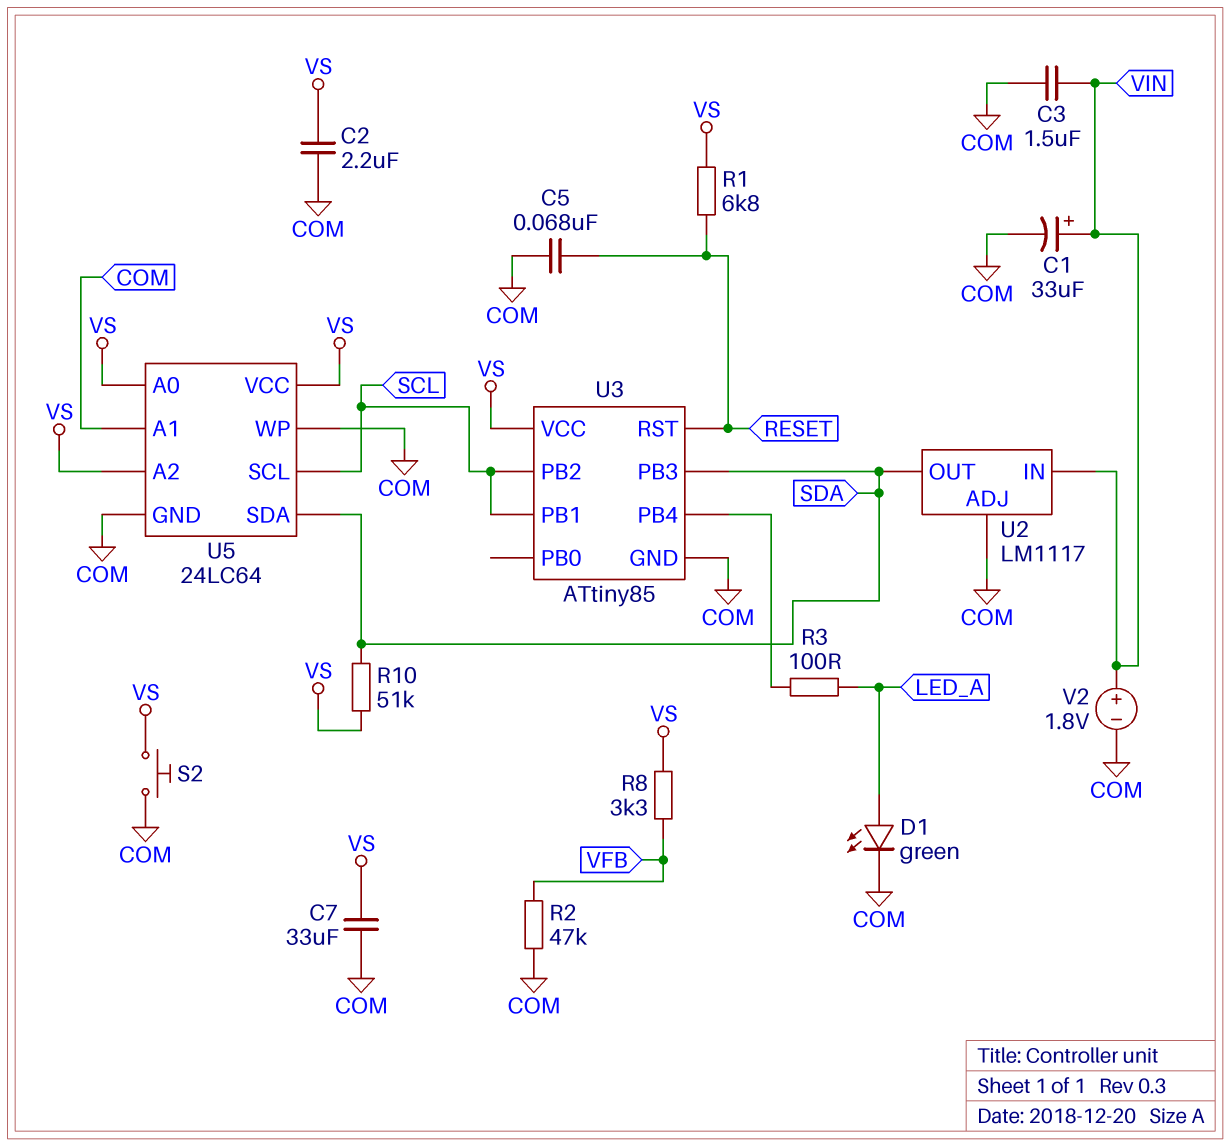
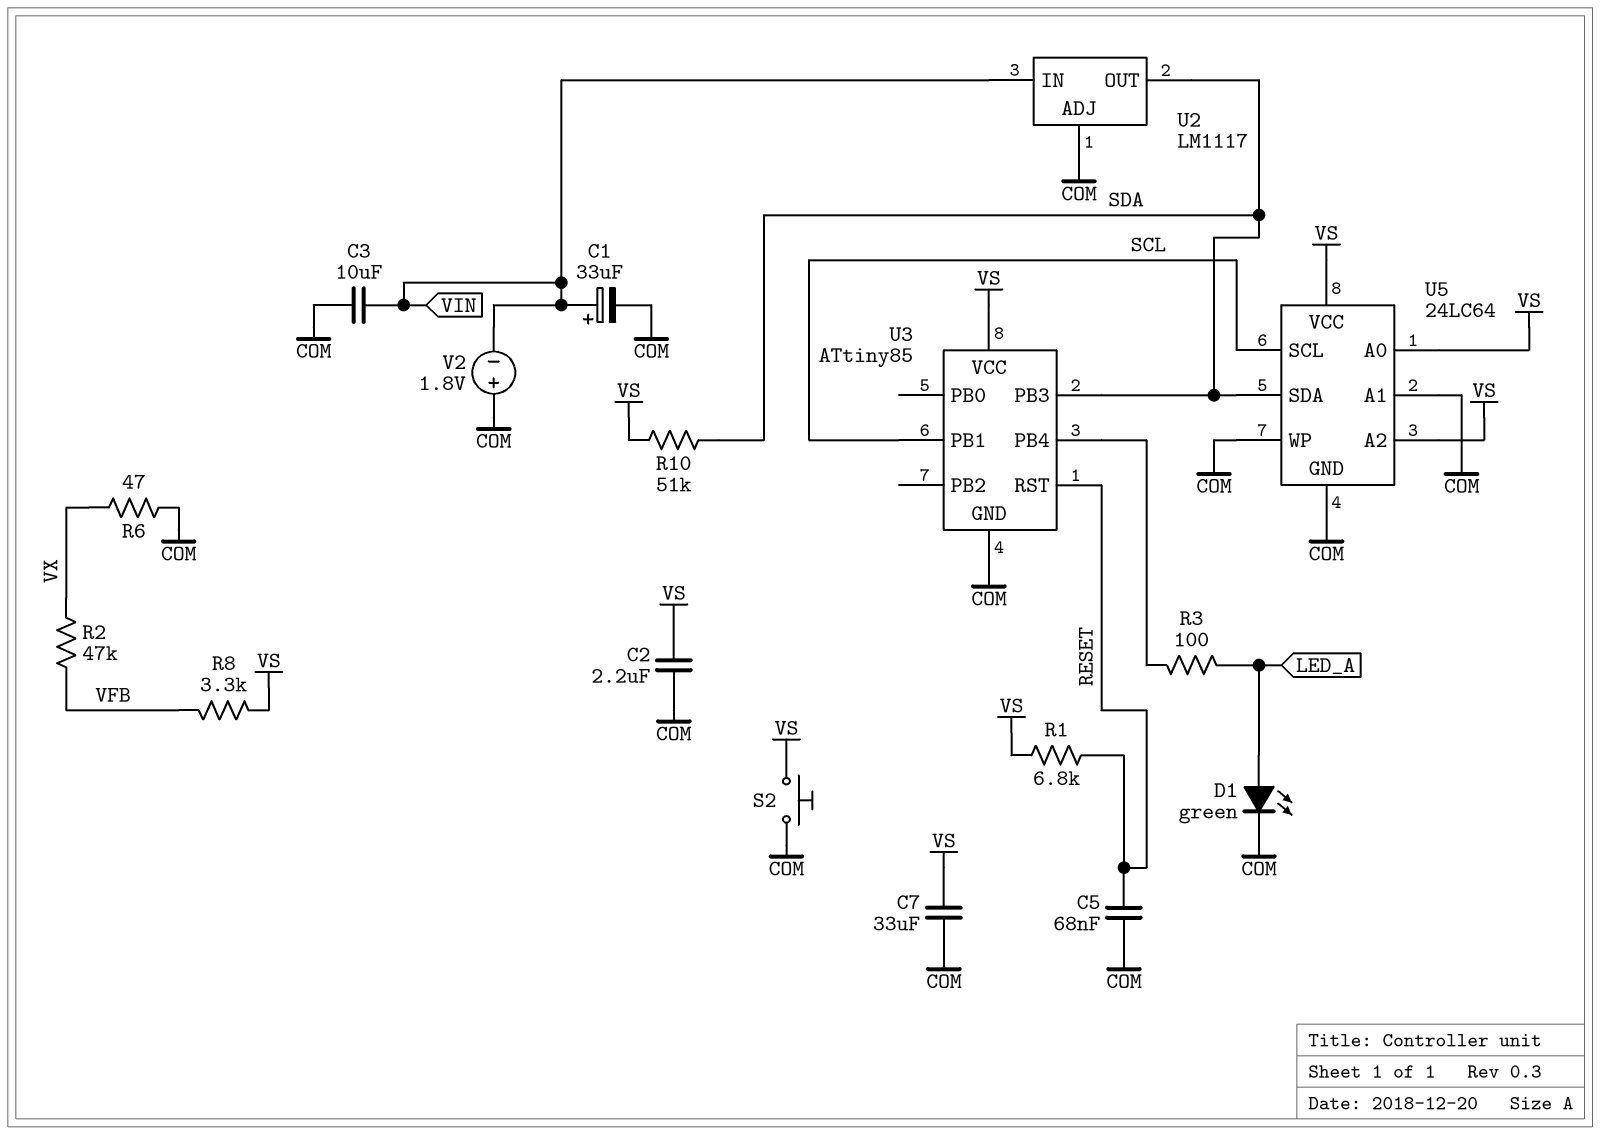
C3: 1.5uF (COM, VIN) -> 10uF (COM, VIN)
R2: 47k (COM, VFB) -> 47k (VFB, VX)
R6: none -> 47 (COM, VX)
U3 pin PB2: SCL -> none
V2: 1.8V (plus VIN, minus COM) -> 1.8V (plus COM, minus VIN)

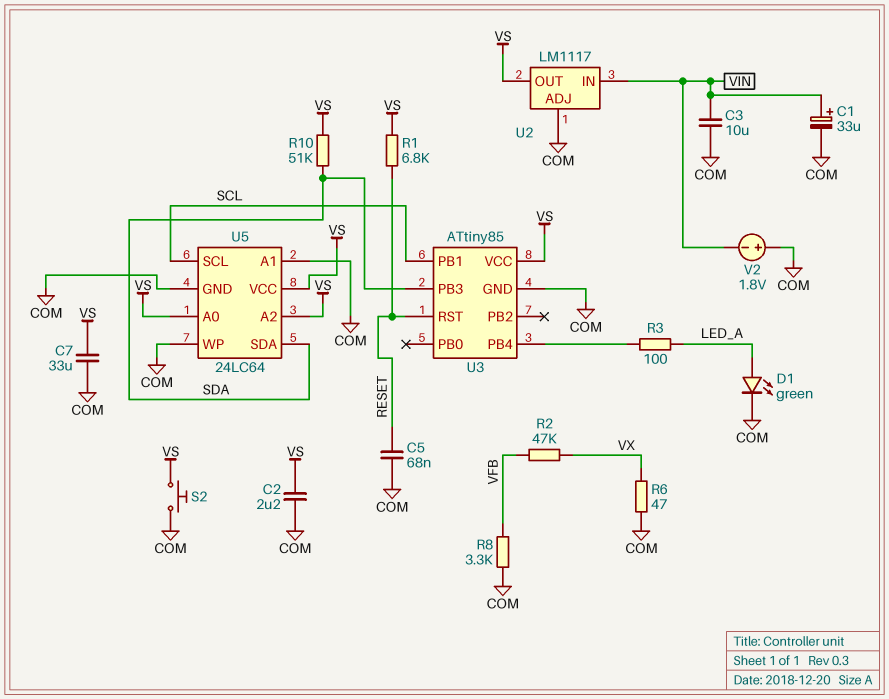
R8: 3.3k (VFB, VS) -> 3.3k (COM, VFB)
U2 pin OUT: SDA -> VS

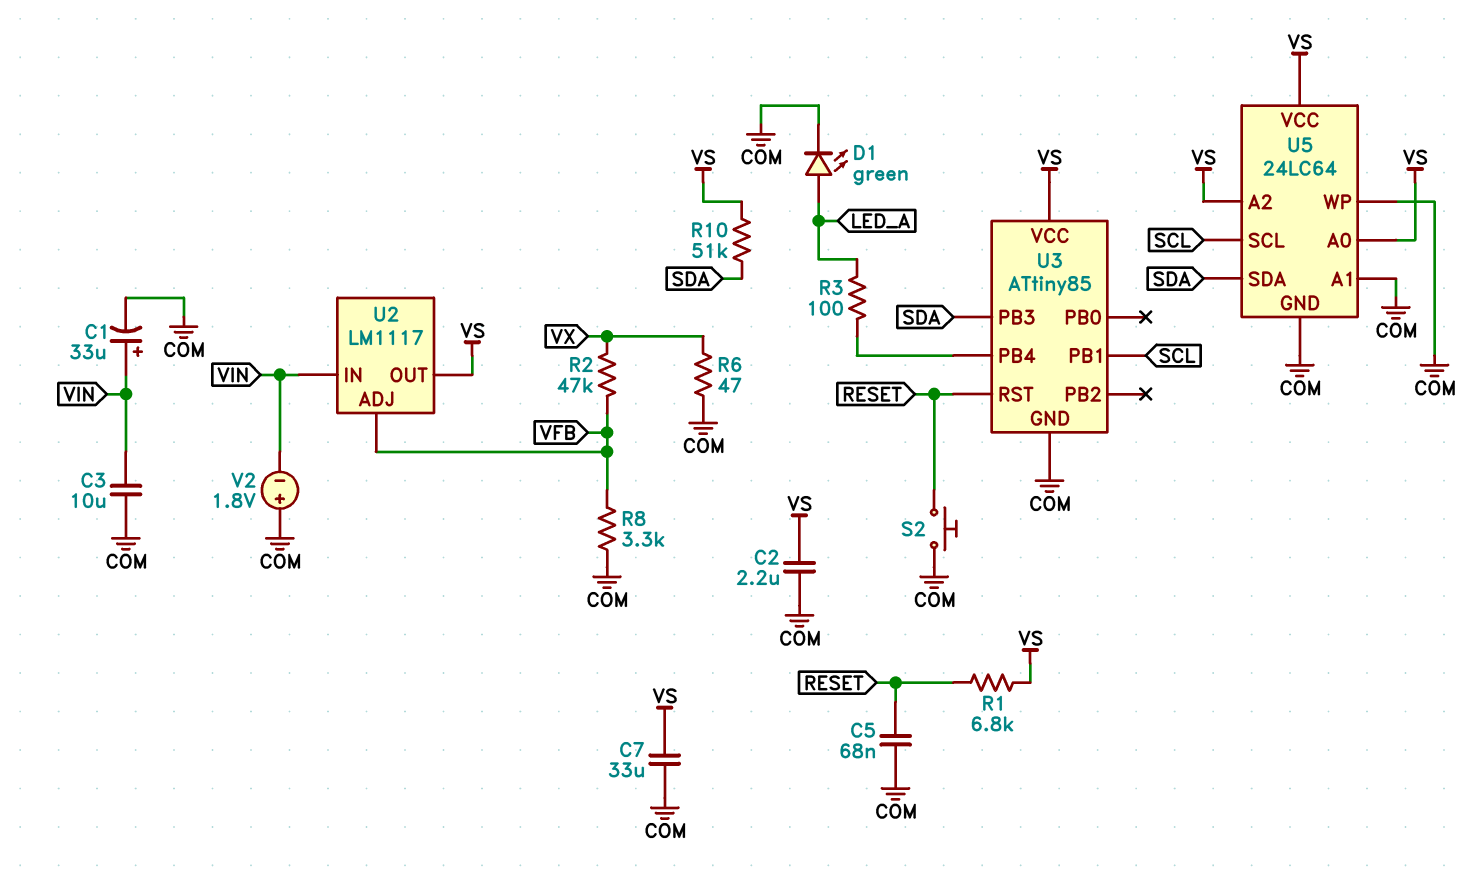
S2: button (COM, VS) -> button (COM, RESET)
U2 pin ADJ: COM -> VFB

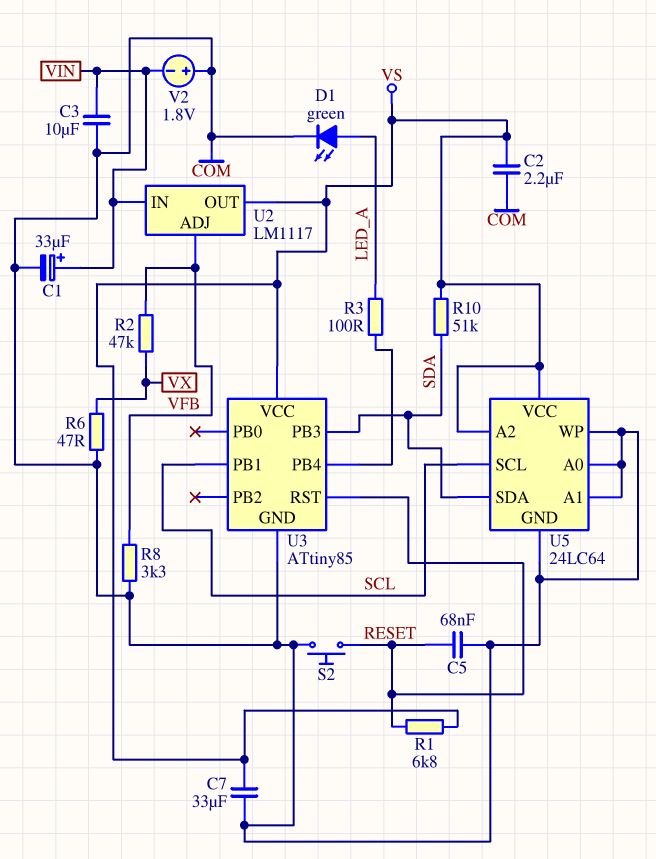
U5 pin A0: VS -> COM

